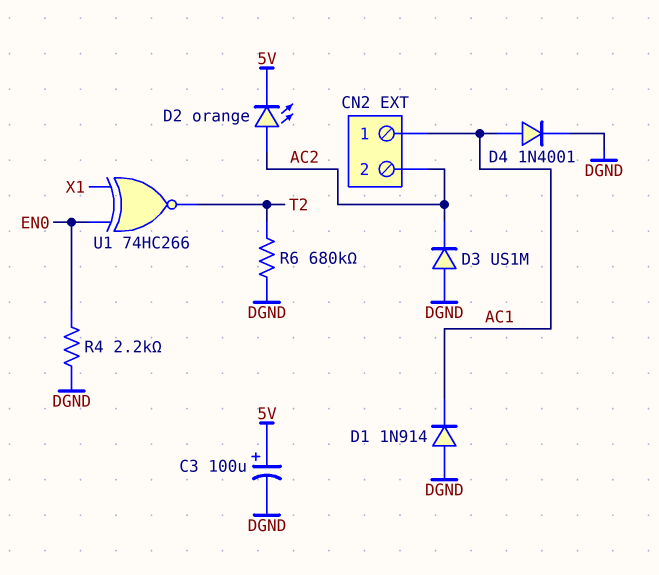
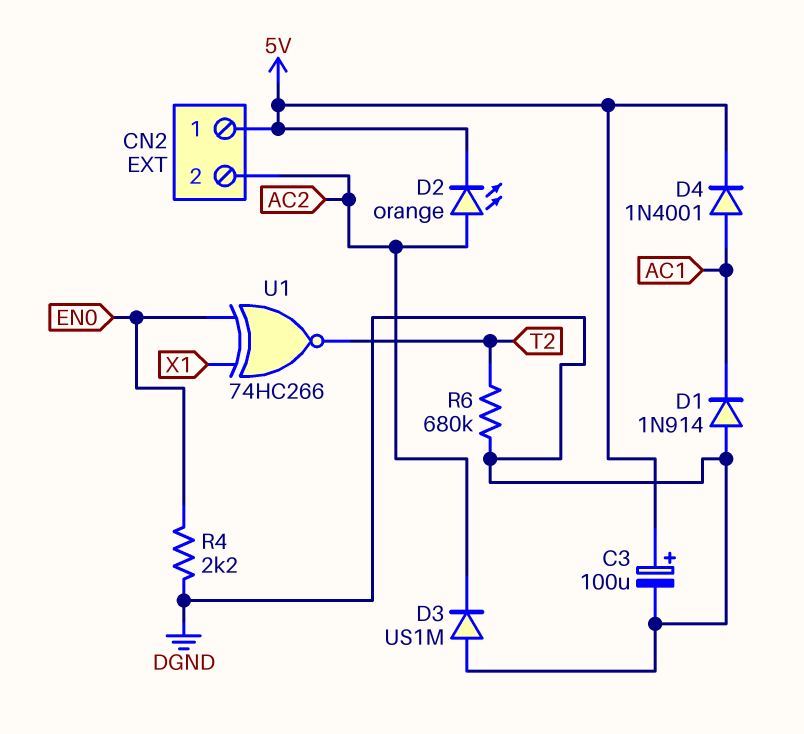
CN2 pin 1: AC1 -> 5V
D4: diode 1N4001 (A AC1, K DGND) -> diode 1N4001 (A AC1, K 5V)

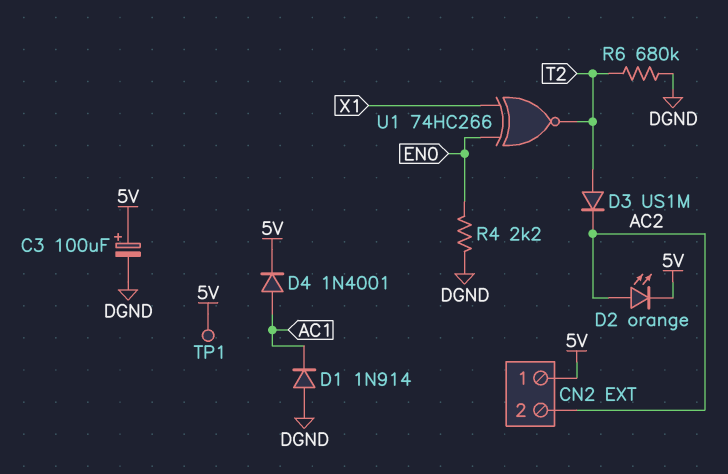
D3: diode US1M (A DGND, K AC2) -> diode US1M (A T2, K AC2)
TP1: none -> test point (5V)

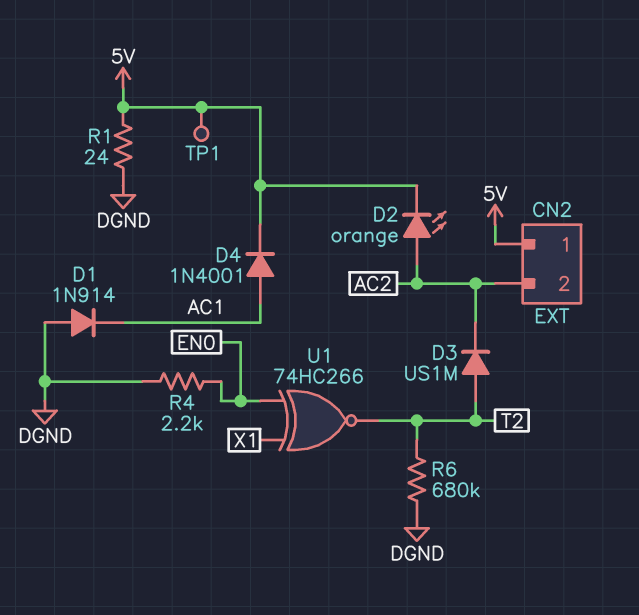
C3: 100uF (plus 5V, minus DGND) -> none
R1: none -> 24 (5V, DGND)

